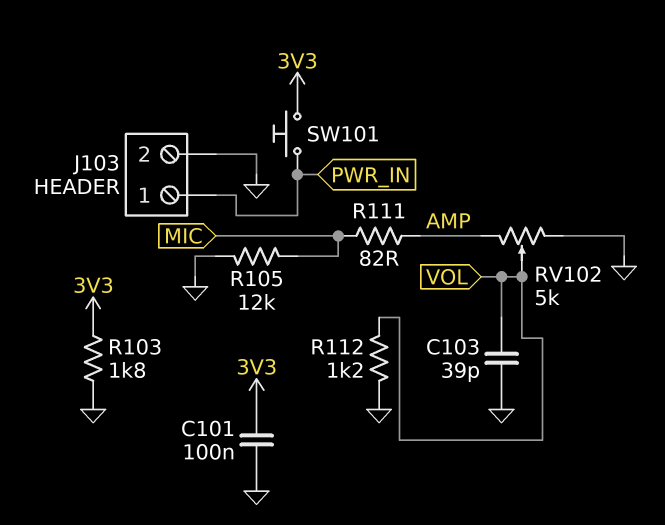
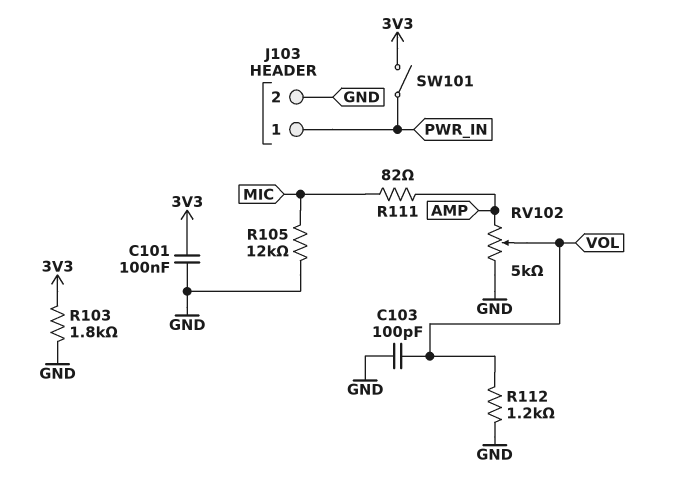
C103: 39pF (GND, VOL) -> 100pF (GND, VOL)
SW101: button (3V3, PWR_IN) -> switch (3V3, PWR_IN)

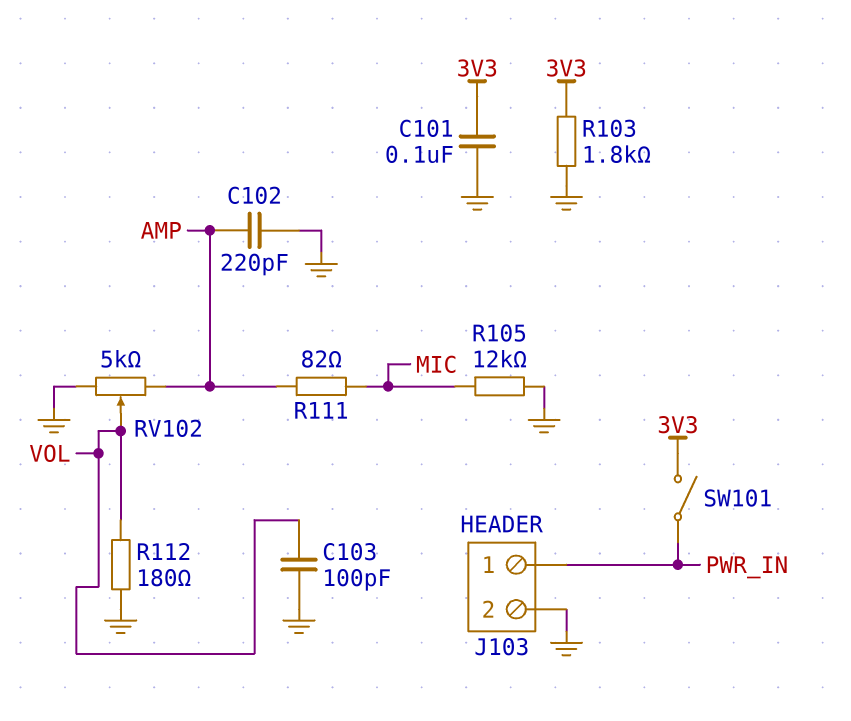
C102: none -> 220pF (AMP, GND)
R112: 1.2k (GND, VOL) -> 180 (GND, VOL)

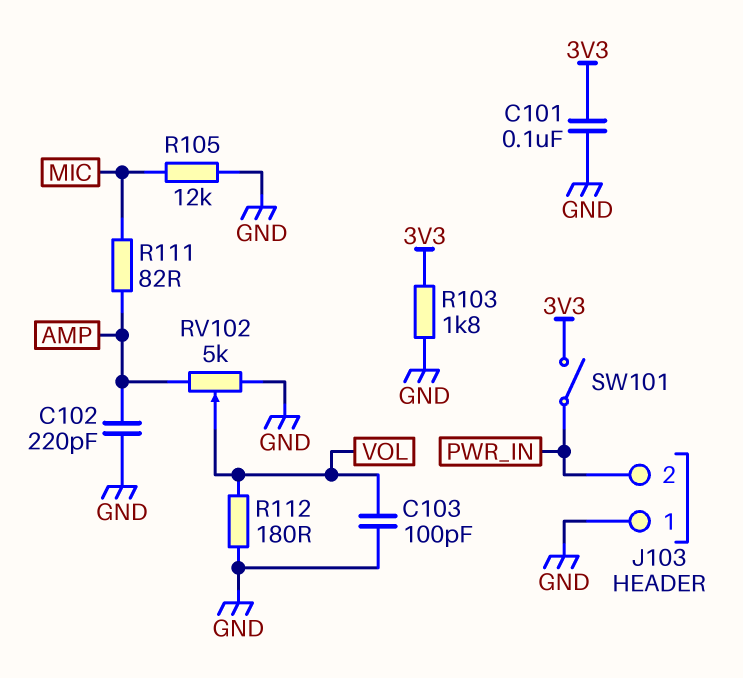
J103 pin 1: PWR_IN -> GND
J103 pin 2: GND -> PWR_IN

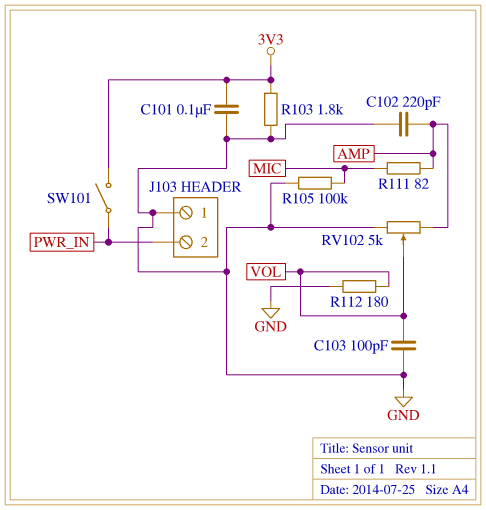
R105: 12k (GND, MIC) -> 100k (GND, MIC)

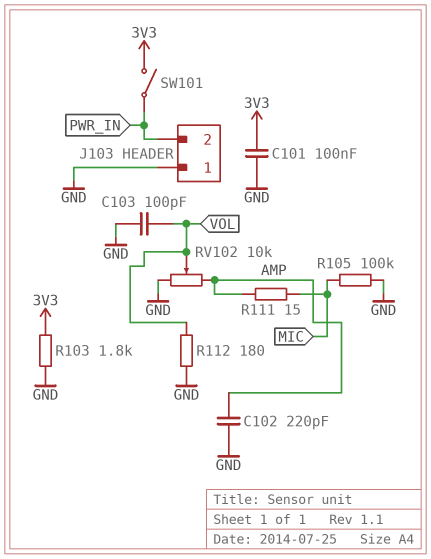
R111: 82 (AMP, MIC) -> 15 (AMP, MIC)
RV102: 5k (AMP, GND, wiper VOL) -> 10k (AMP, GND, wiper VOL)

